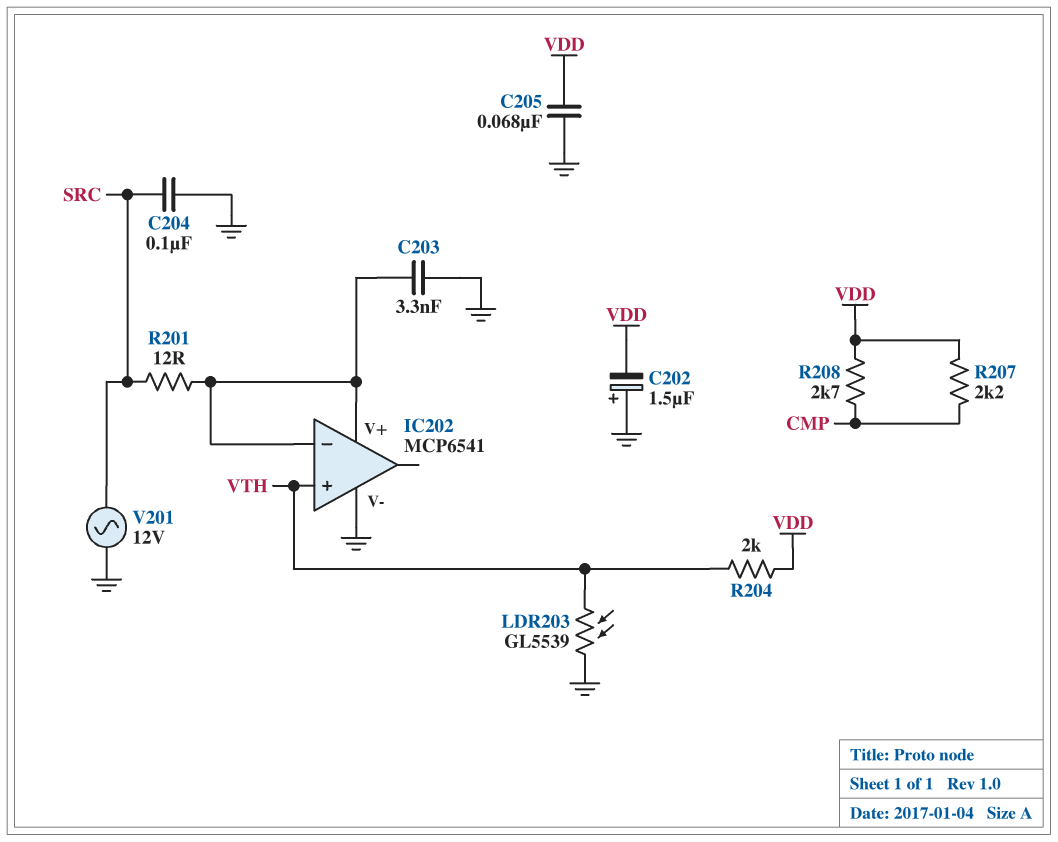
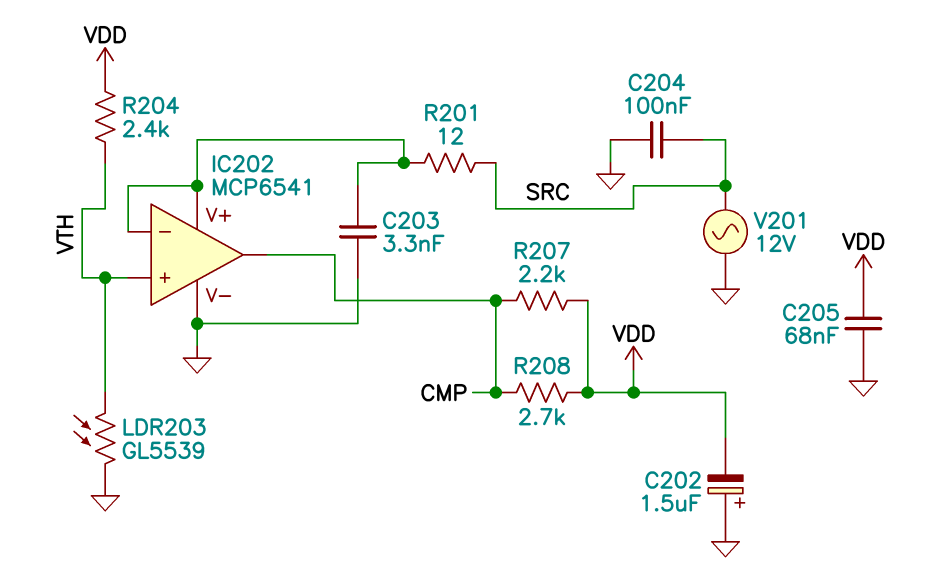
IC202 pin out: none -> CMP
R204: 2k (VDD, VTH) -> 2.4k (VDD, VTH)

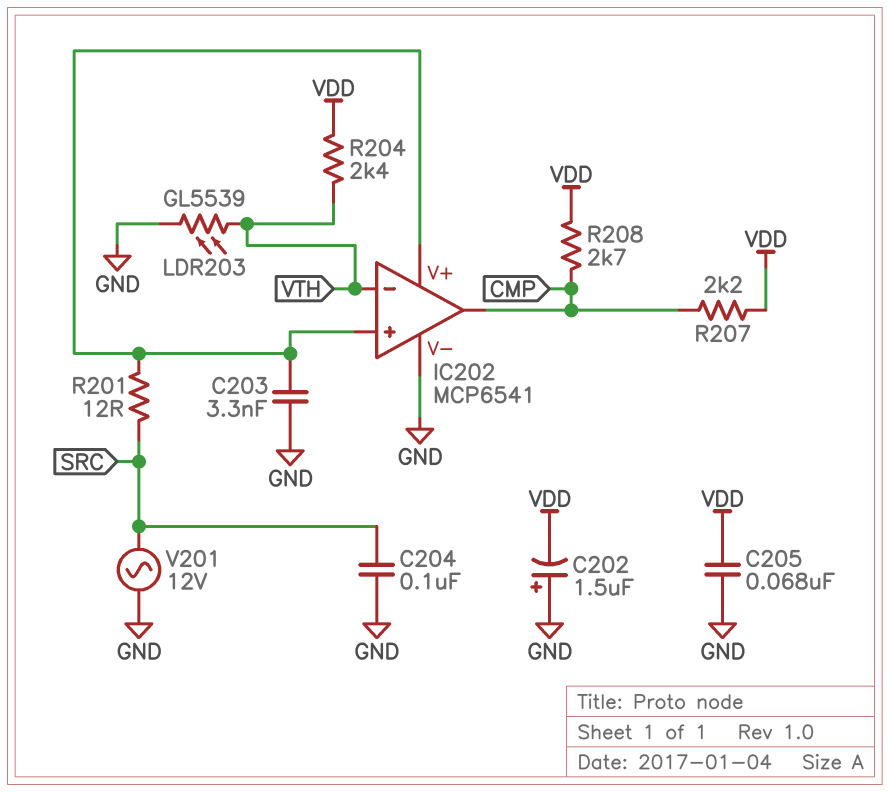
IC202 pin in+: VTH -> IC202/V+
IC202 pin in-: IC202/V+ -> VTH

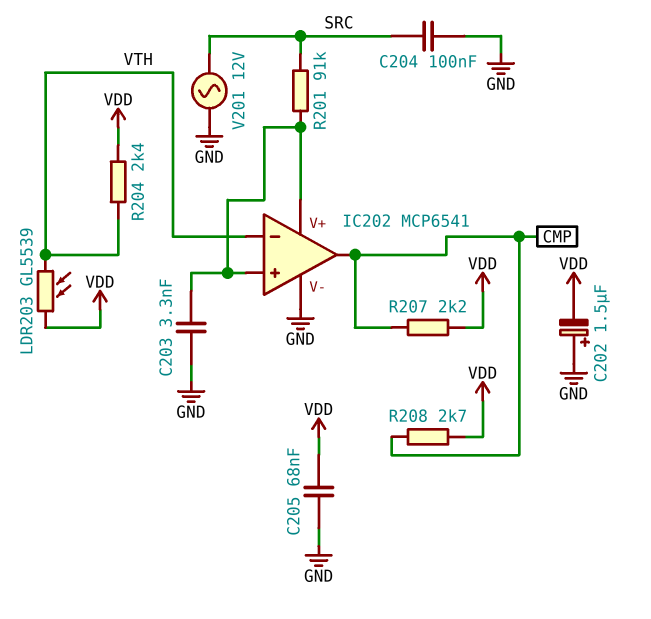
LDR203: GL5539 (GND, VTH) -> GL5539 (VDD, VTH)
R201: 12 (IC202/V+, SRC) -> 91k (IC202/V+, SRC)

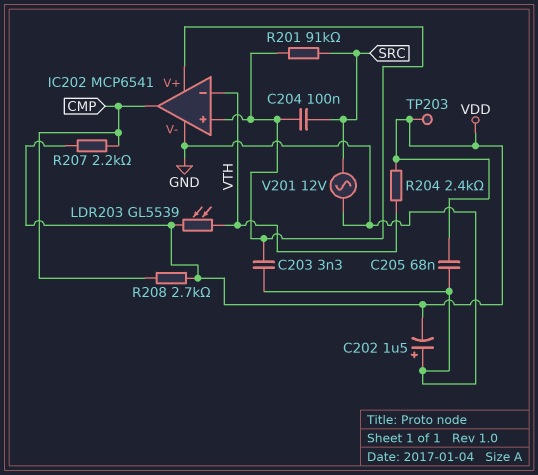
C204: 100nF (GND, SRC) -> 100nF (IC202/V+, SRC)
TP203: none -> test point (VDD)

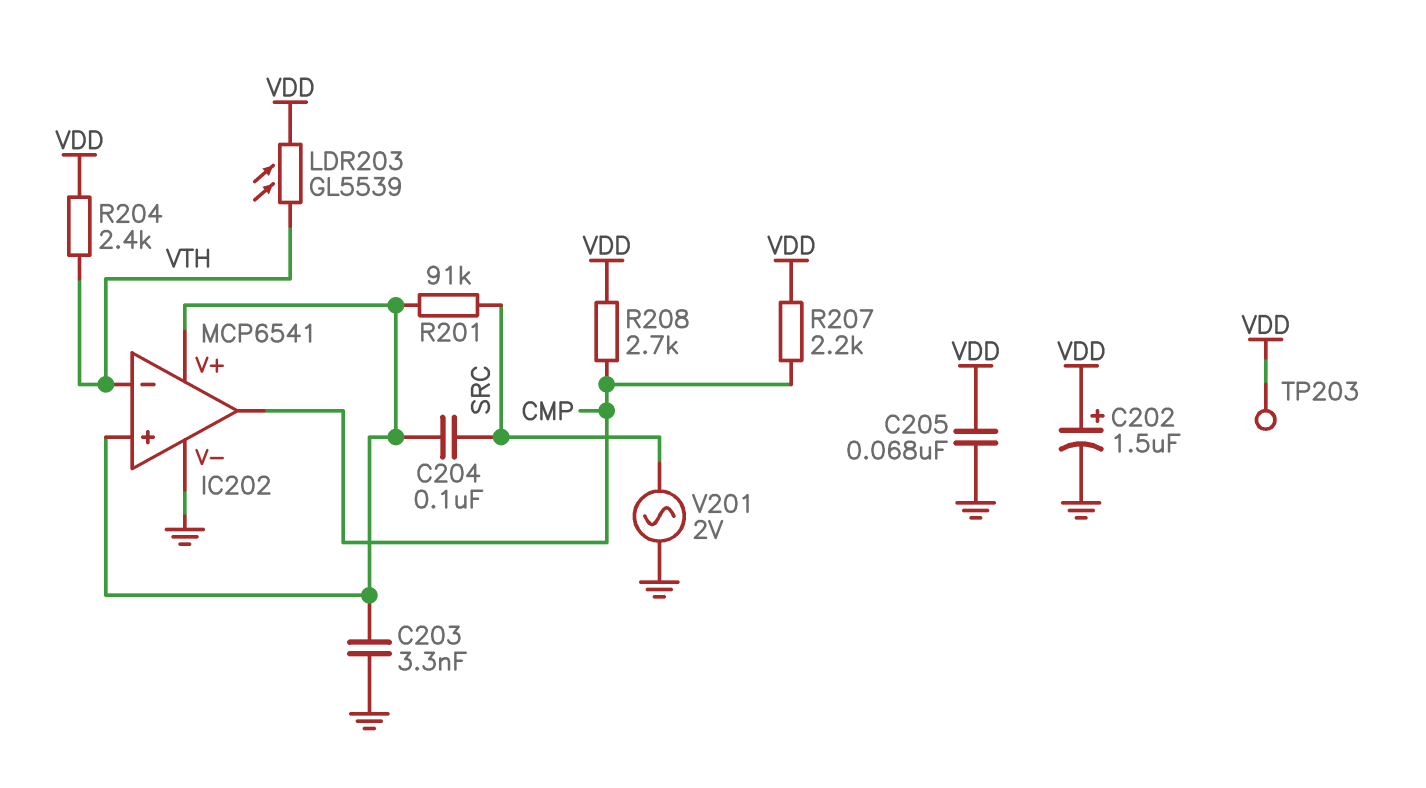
C202: 1.5uF (plus GND, minus VDD) -> 1.5uF (plus VDD, minus GND)
V201: AC 12V (GND, SRC) -> AC 2V (GND, SRC)

